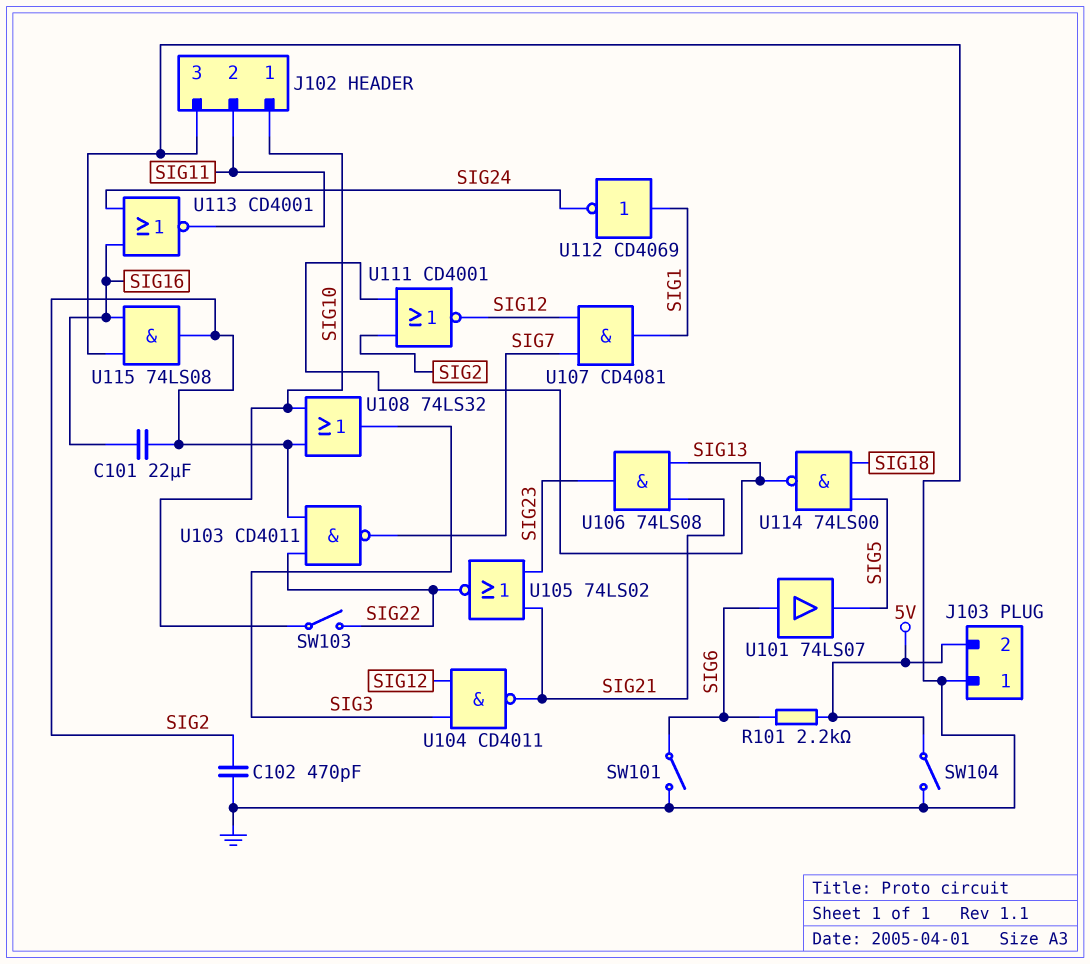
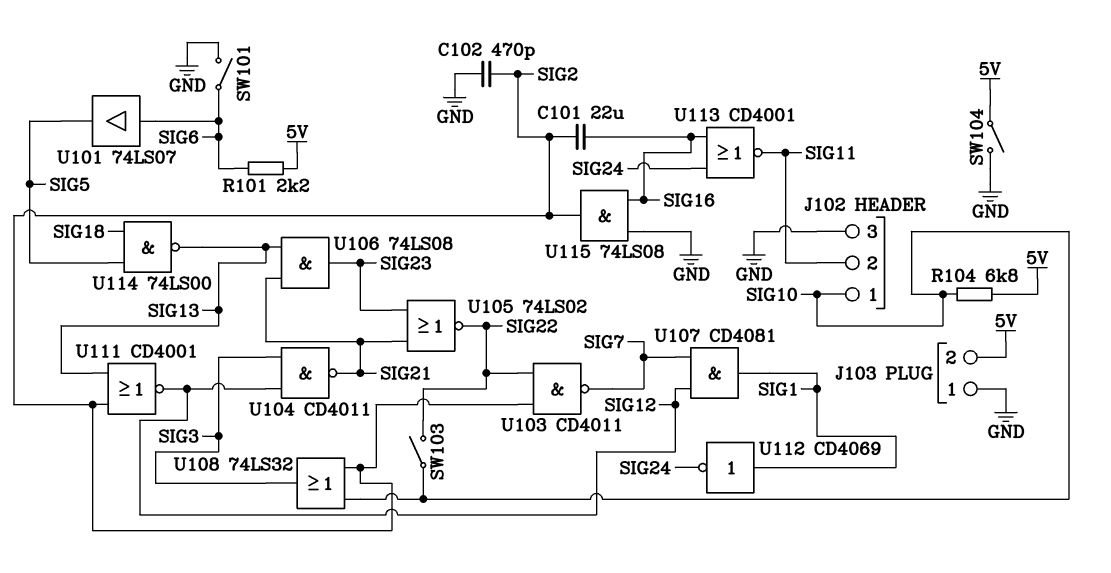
R104: none -> 6.8k (5V, SIG10)

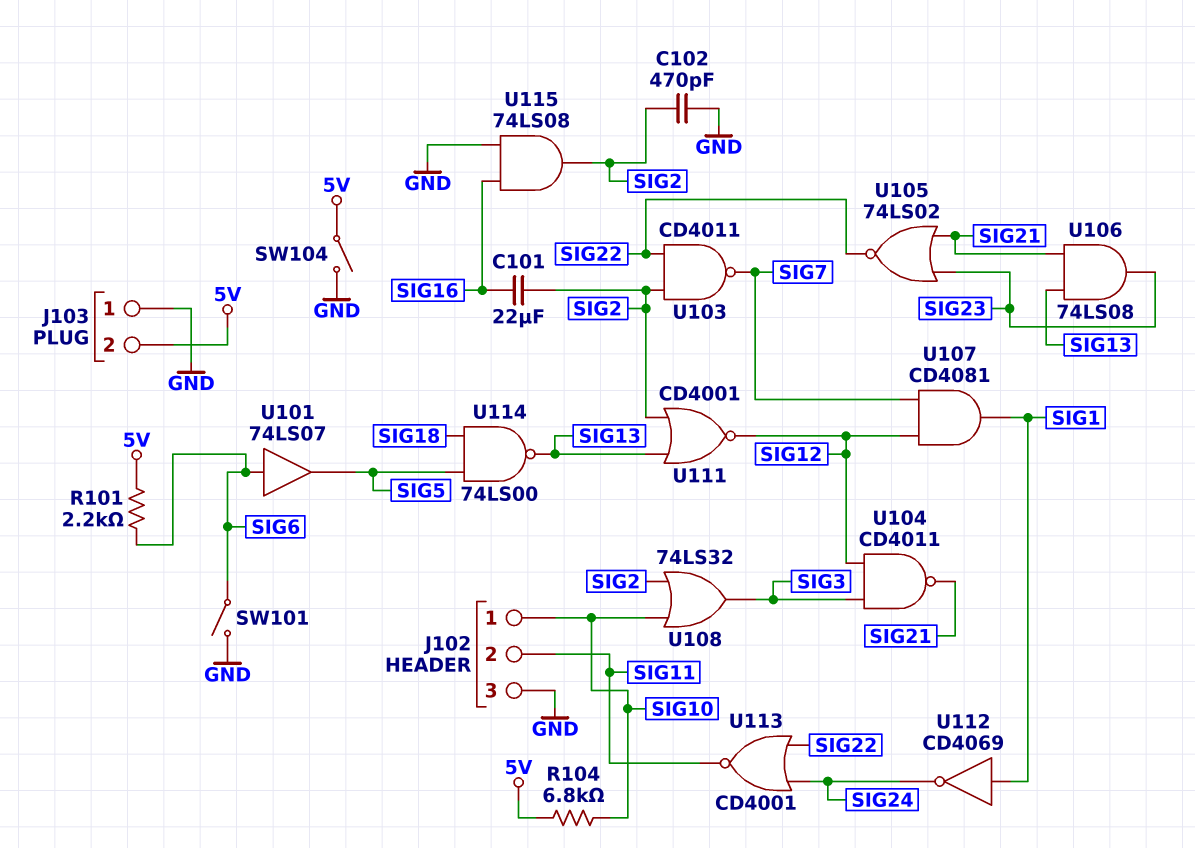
SW103: switch (SIG10, SIG22) -> none
U113: NOR CD4001 (in SIG16, in SIG24, out SIG11) -> NOR CD4001 (in SIG22, in SIG24, out SIG11)

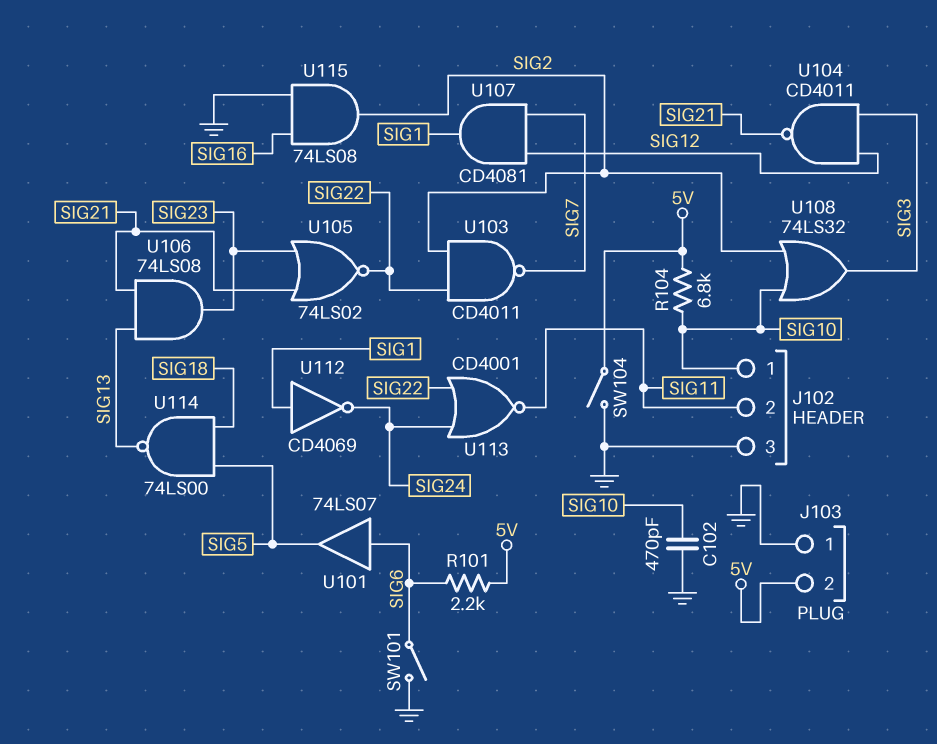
C101: 22uF (SIG2, SIG16) -> none
C102: 470pF (GND, SIG2) -> 470pF (GND, SIG10)
U111: NOR CD4001 (in SIG2, in SIG13, out SIG12) -> none

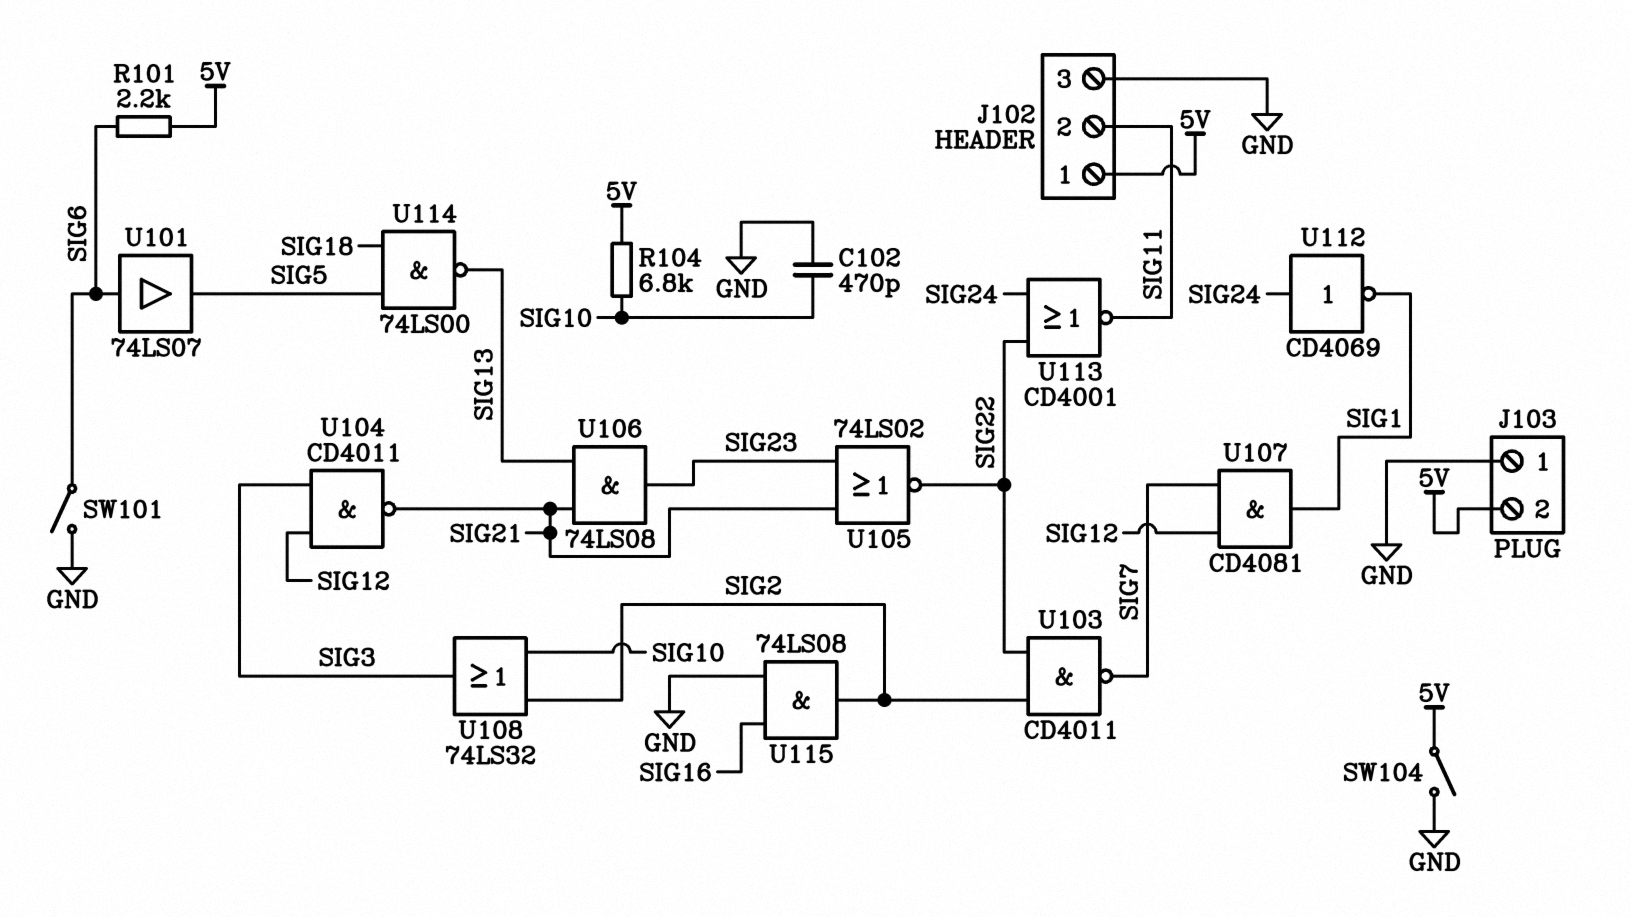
J102 pin 1: SIG10 -> 5V
U112: NOT CD4069 (in SIG1, out SIG24) -> NOT CD4069 (in SIG24, out SIG1)

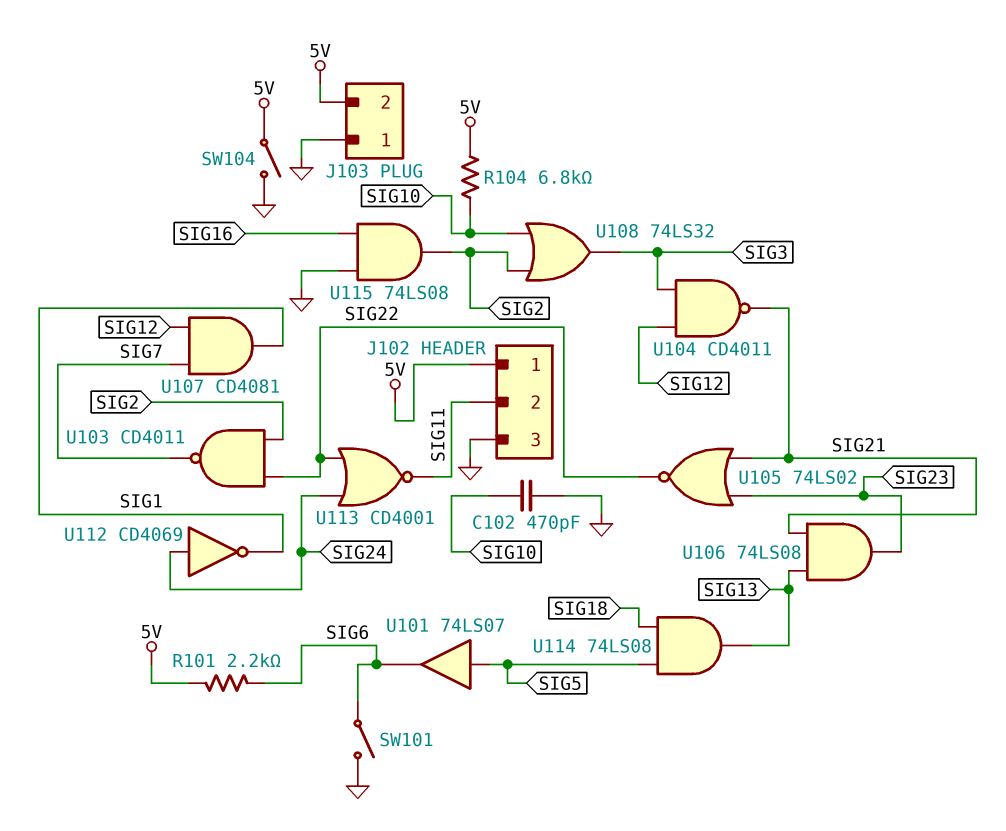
U101: buffer 74LS07 (in SIG6, out SIG5) -> buffer 74LS07 (in SIG5, out SIG6)
U114: NAND 74LS00 (in SIG5, in SIG18, out SIG13) -> AND 74LS08 (in SIG5, in SIG18, out SIG13)

